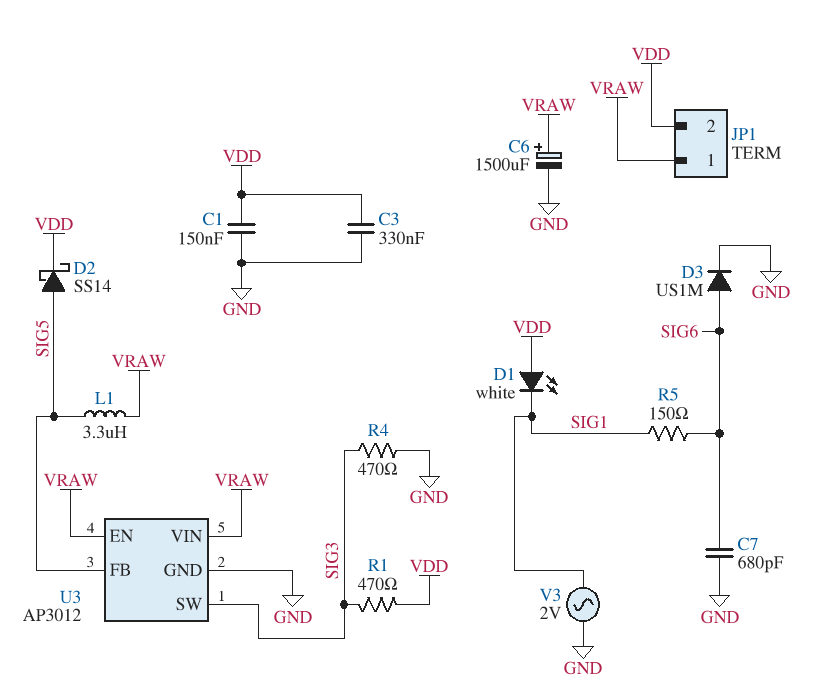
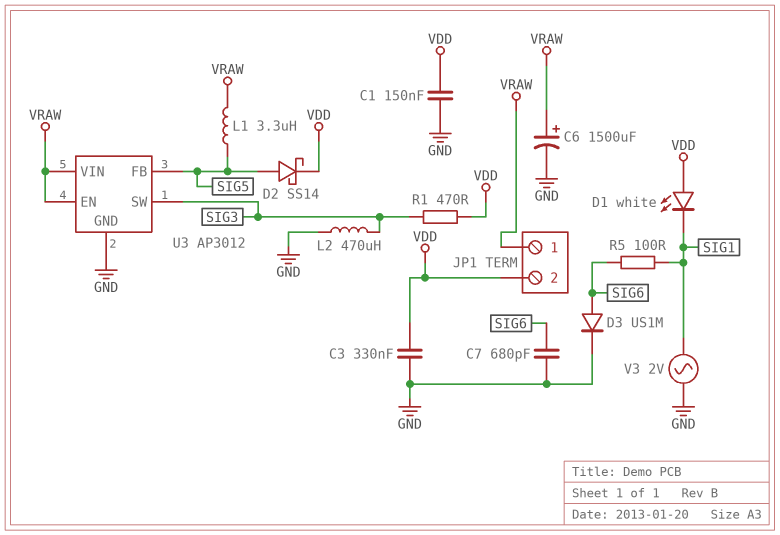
L2: none -> 470uH (GND, SIG3)
R4: 470 (GND, SIG3) -> none
R5: 150 (SIG1, SIG6) -> 100 (SIG1, SIG6)

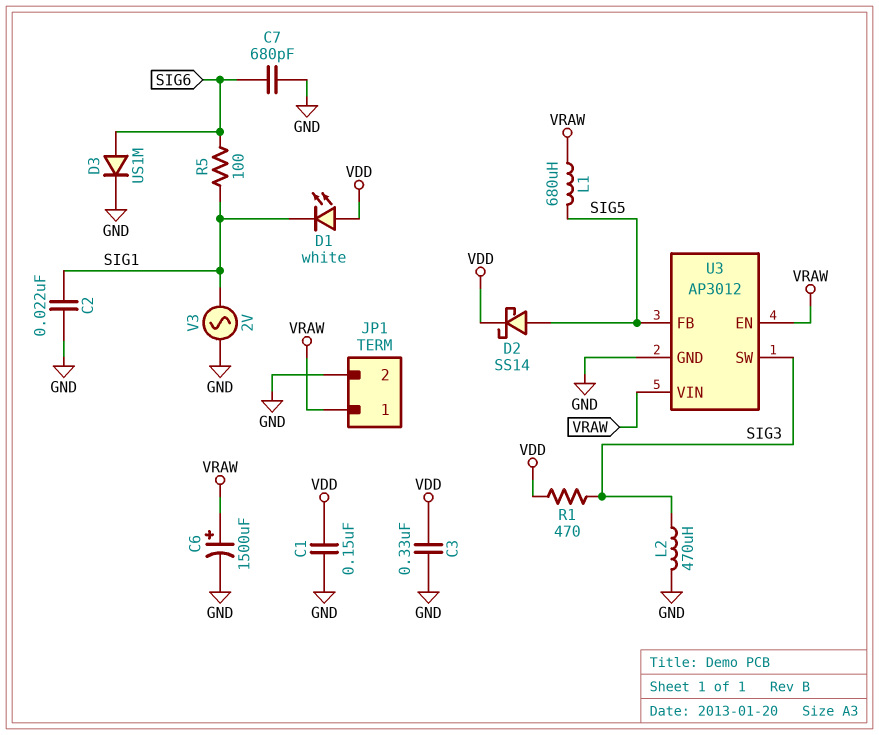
C2: none -> 22nF (GND, SIG1)
JP1 pin 2: VDD -> GND
L1: 3.3uH (SIG5, VRAW) -> 680uH (SIG5, VRAW)

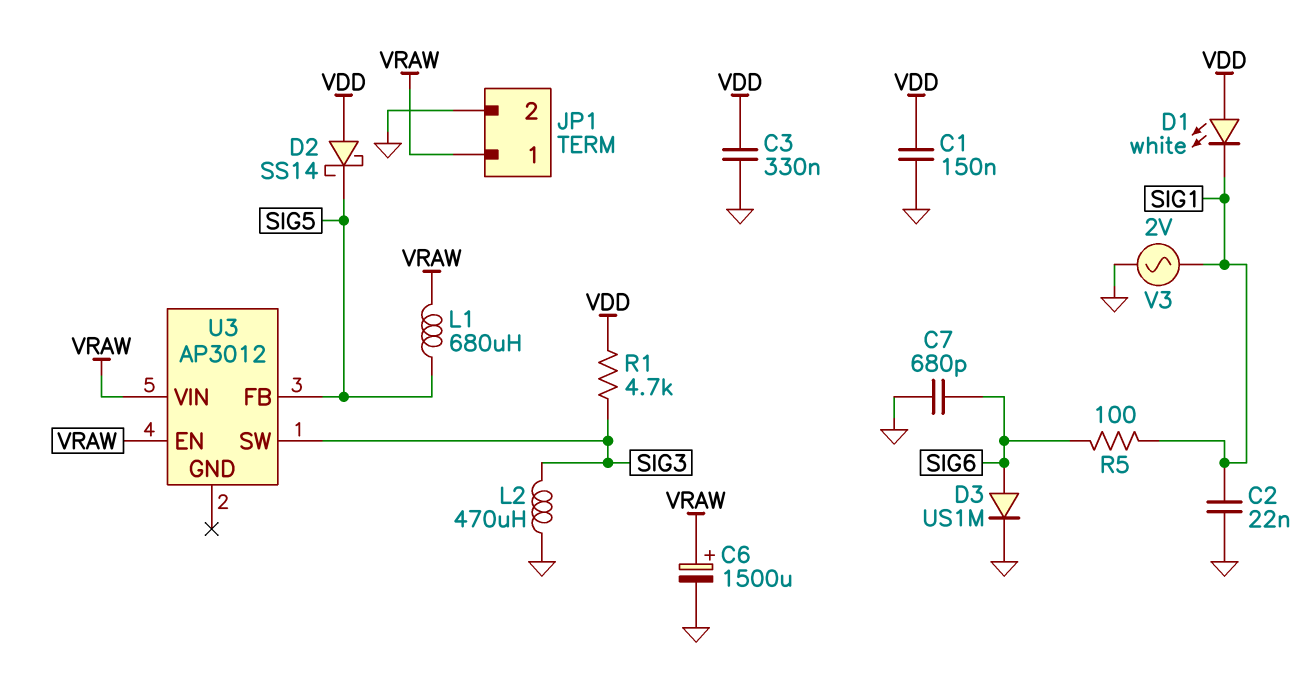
D2: schottky SS14 (A SIG5, K VDD) -> schottky SS14 (A VDD, K SIG5)
R1: 470 (SIG3, VDD) -> 4.7k (SIG3, VDD)
U3 pin GND: GND -> none

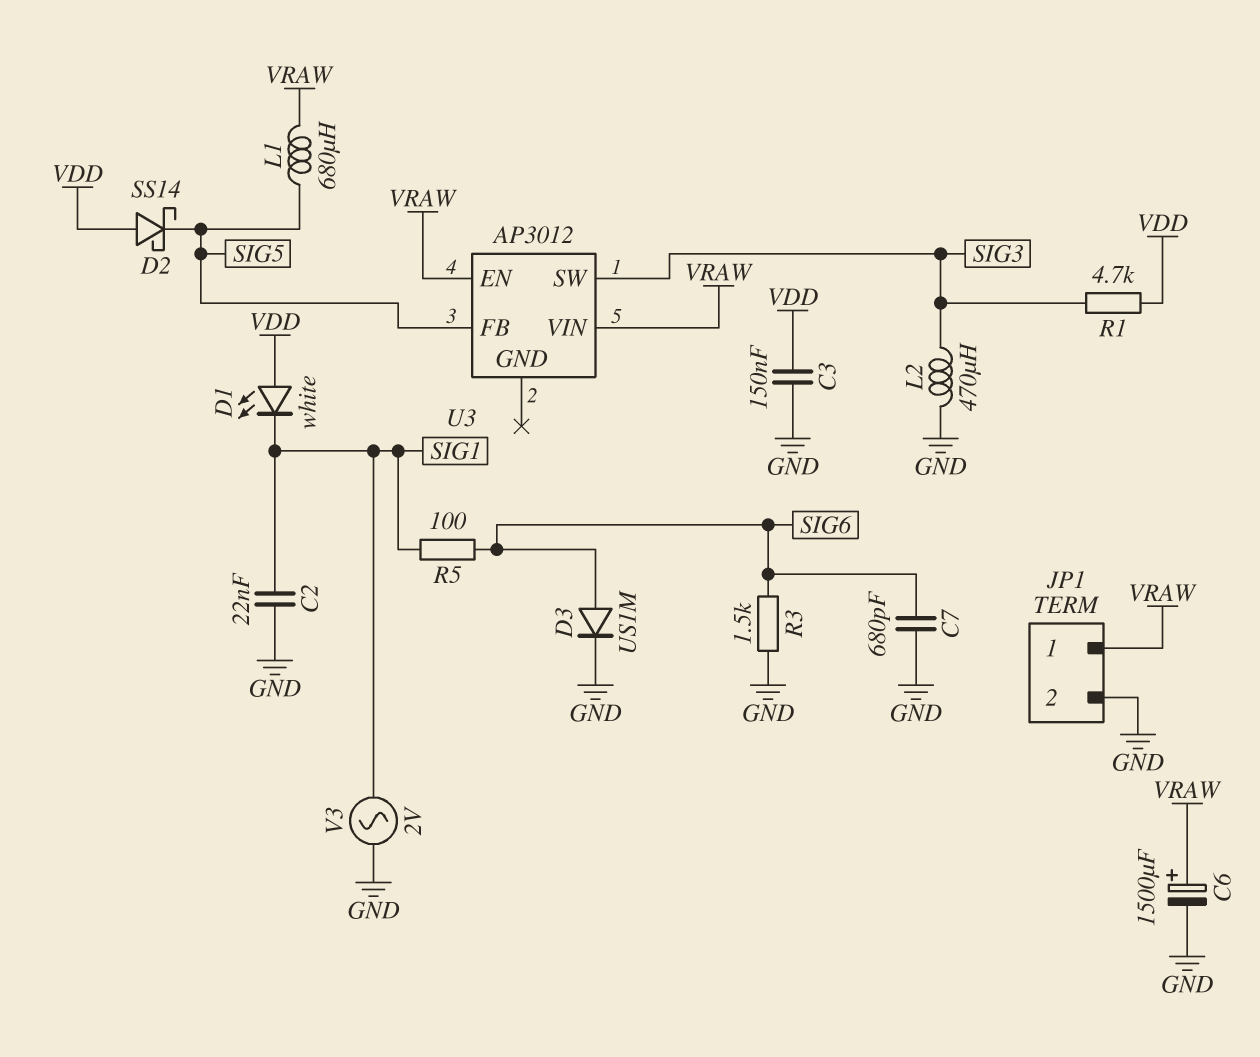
C1: 150nF (GND, VDD) -> none
C3: 330nF (GND, VDD) -> 150nF (GND, VDD)
R3: none -> 1.5k (GND, SIG6)

